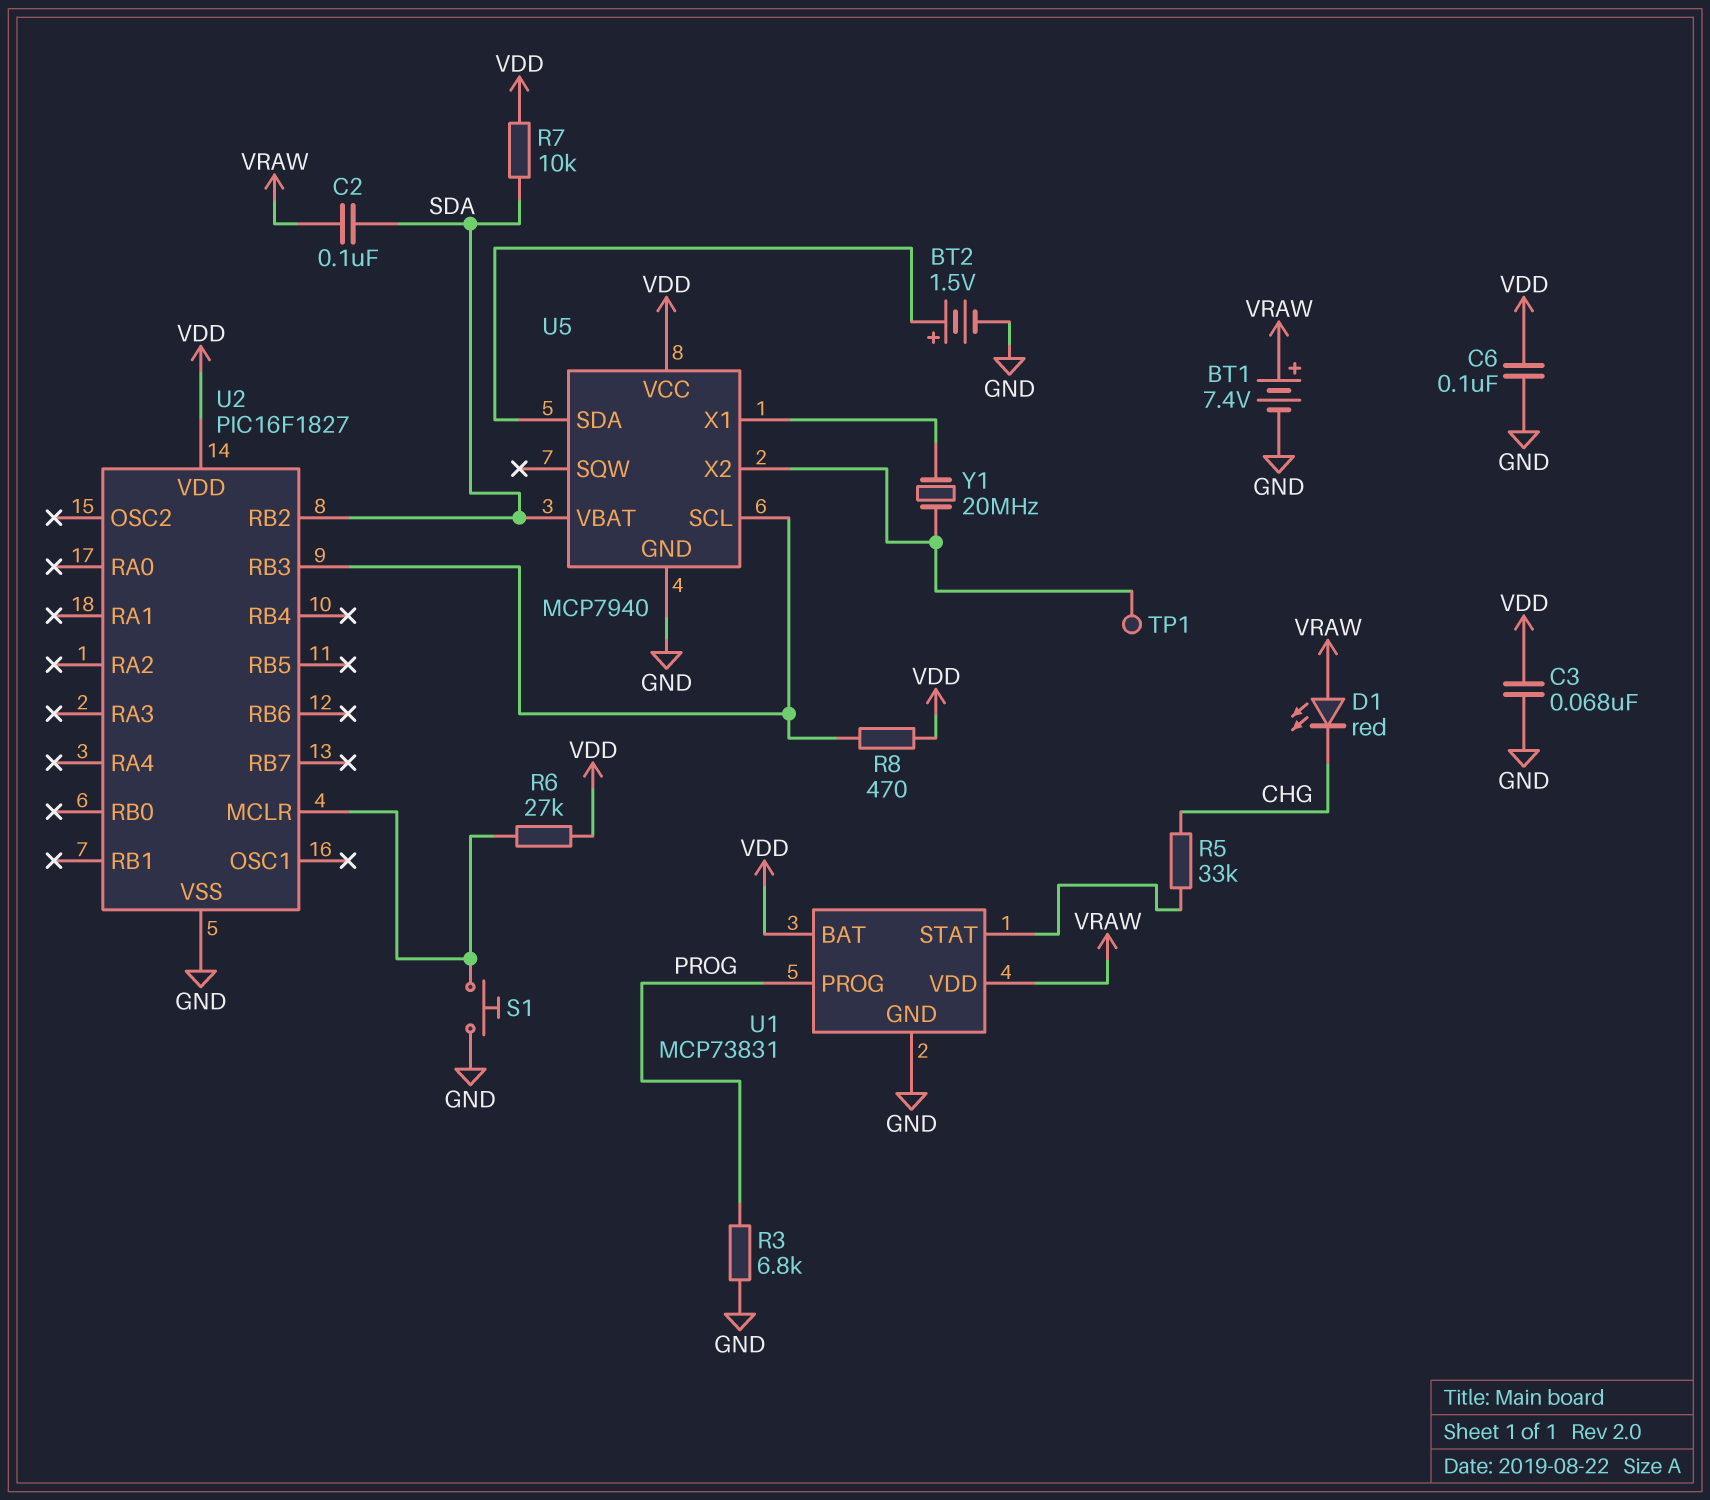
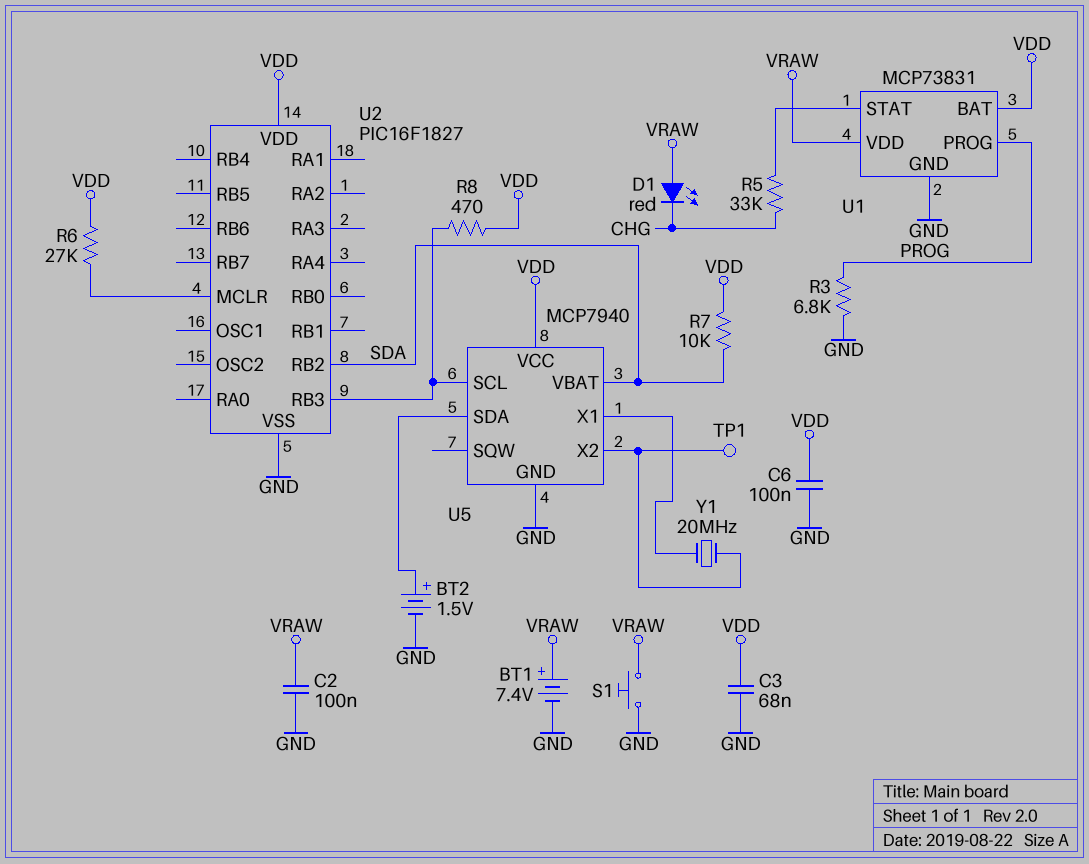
C2: 100nF (SDA, VRAW) -> 100nF (GND, VRAW)
S1: button (GND, U2/MCLR) -> button (GND, VRAW)

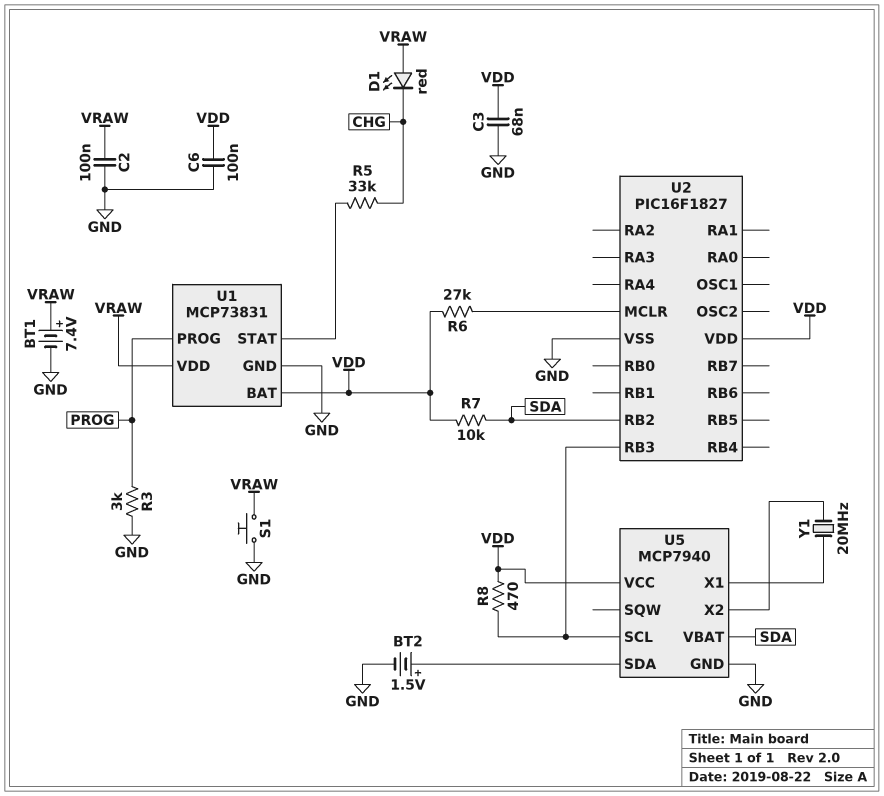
R3: 6.8k (GND, PROG) -> 3k (GND, PROG)
TP1: test point (U5/X2) -> none

